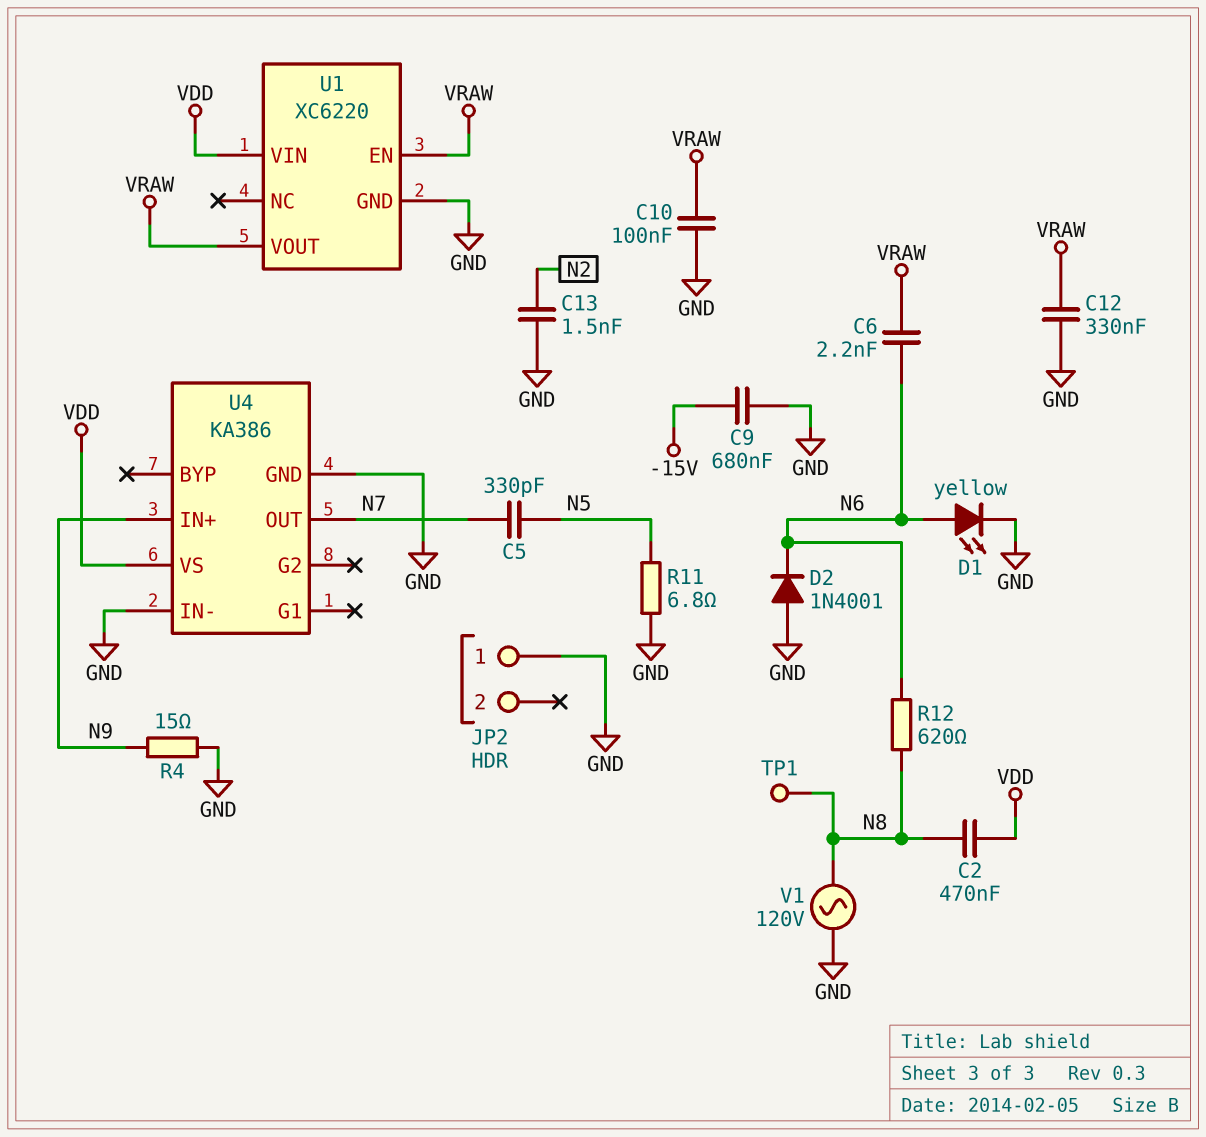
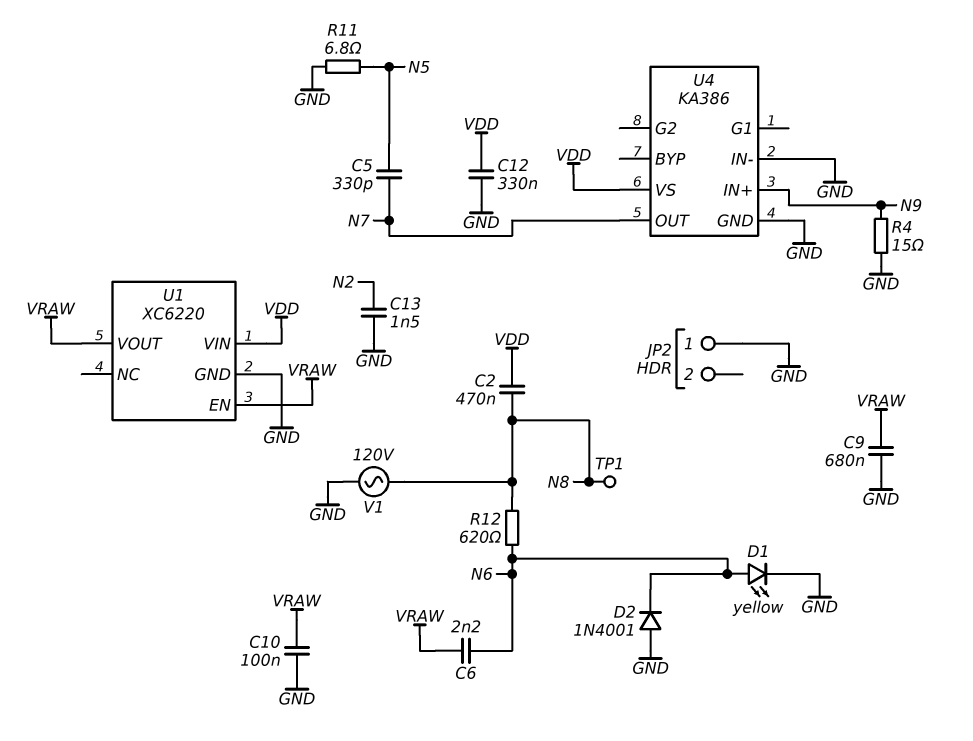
C9: 680nF (-15V, GND) -> 680nF (GND, VRAW)
C12: 330nF (GND, VRAW) -> 330nF (GND, VDD)

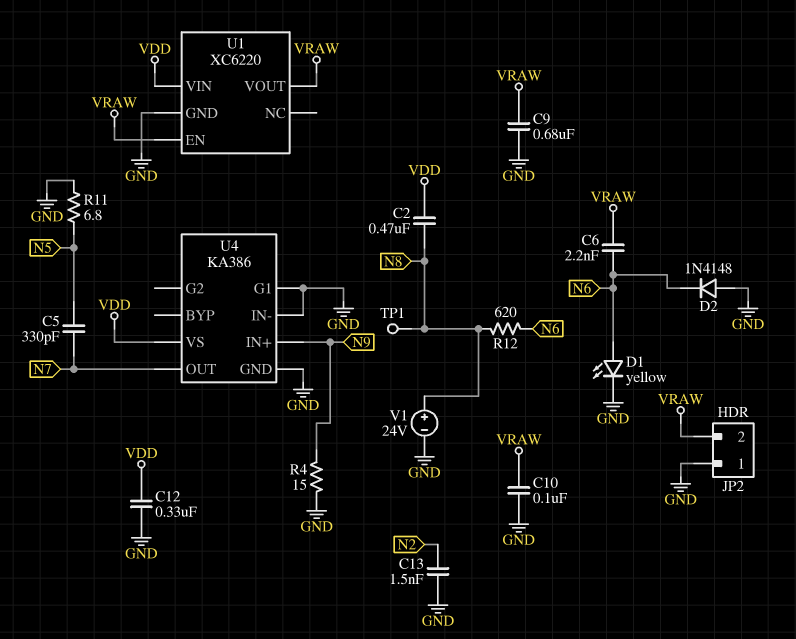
D2: diode 1N4001 (A GND, K N6) -> diode 1N4148 (A GND, K N6)
JP2 pin 2: none -> VRAW
U4 pin G1: none -> GND
V1: AC 120V (GND, N8) -> 24V (plus N8, minus GND)

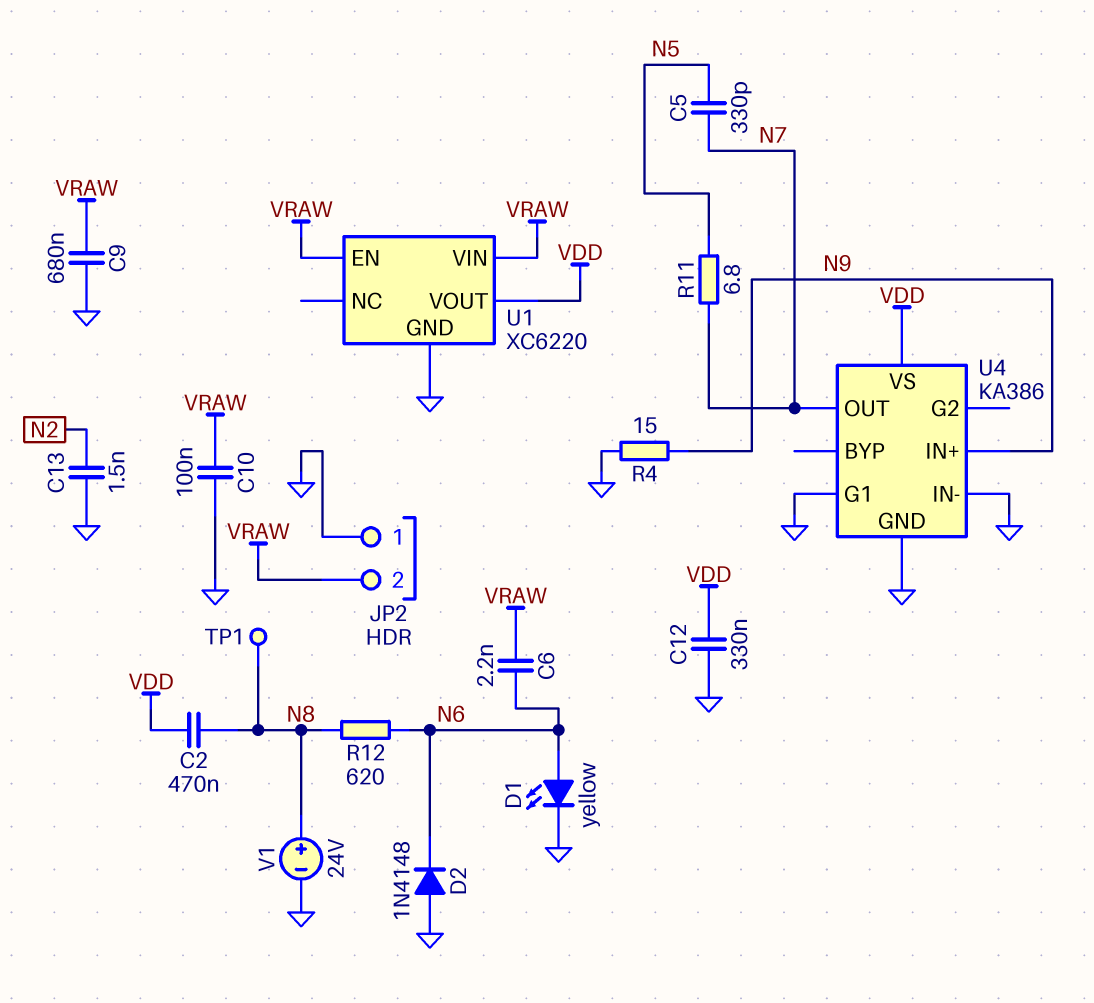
R11: 6.8 (GND, N5) -> 6.8 (N5, N7)
U1 pin VIN: VDD -> VRAW
U1 pin VOUT: VRAW -> VDD

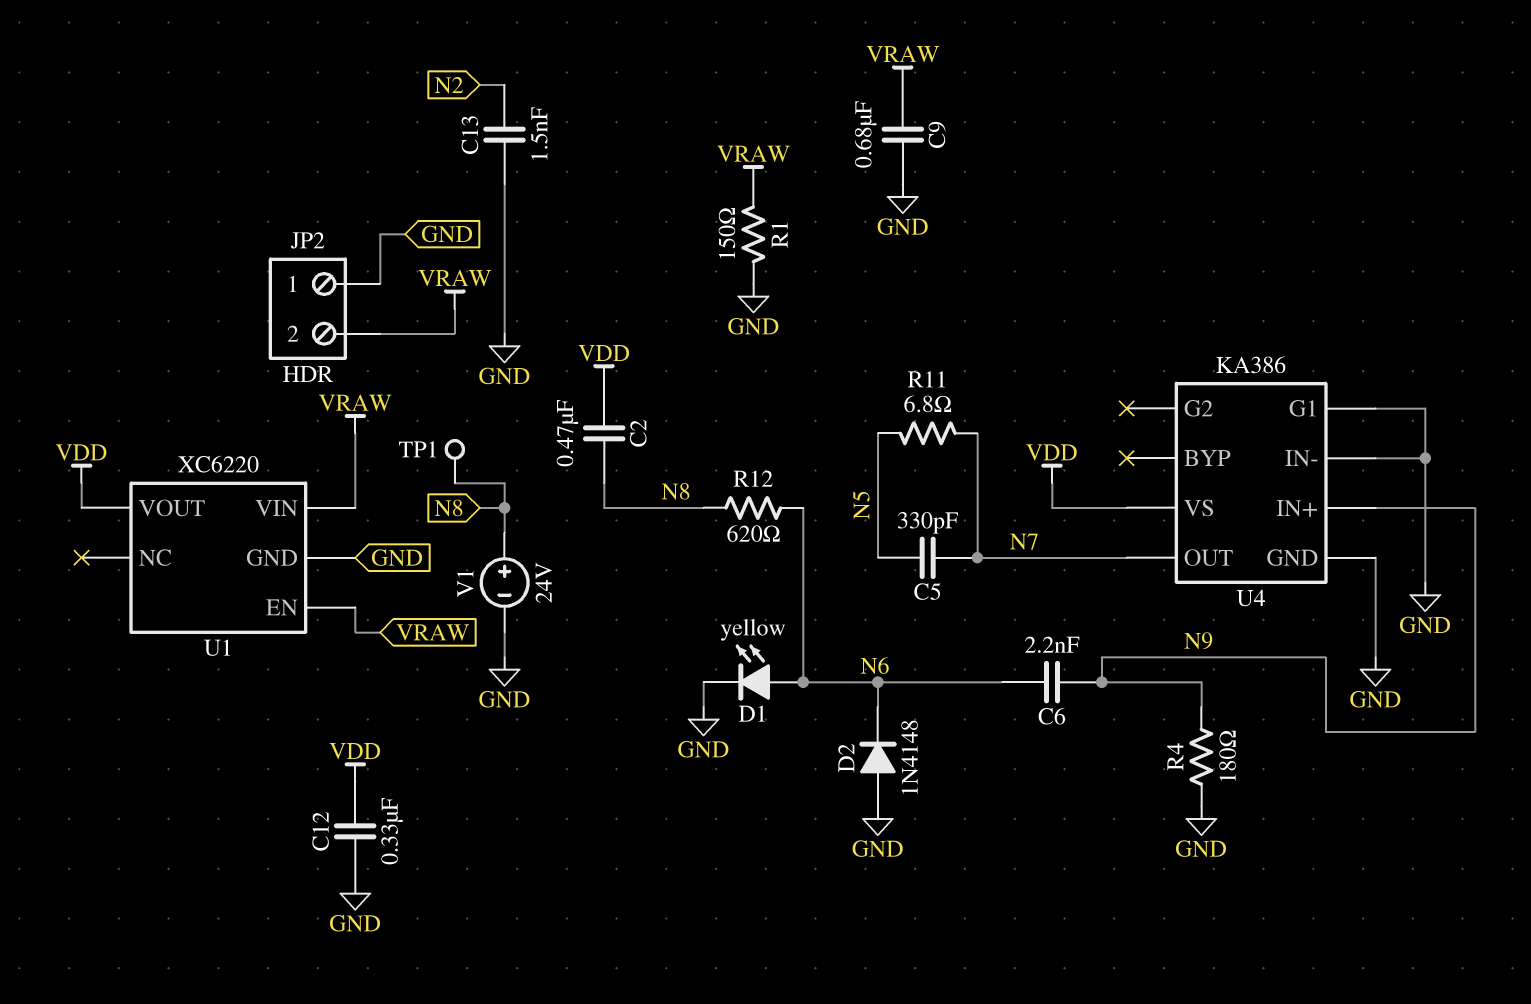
C6: 2.2nF (N6, VRAW) -> 2.2nF (N6, N9)
C10: 100nF (GND, VRAW) -> none
R1: none -> 150 (GND, VRAW)
R4: 15 (GND, N9) -> 180 (GND, N9)

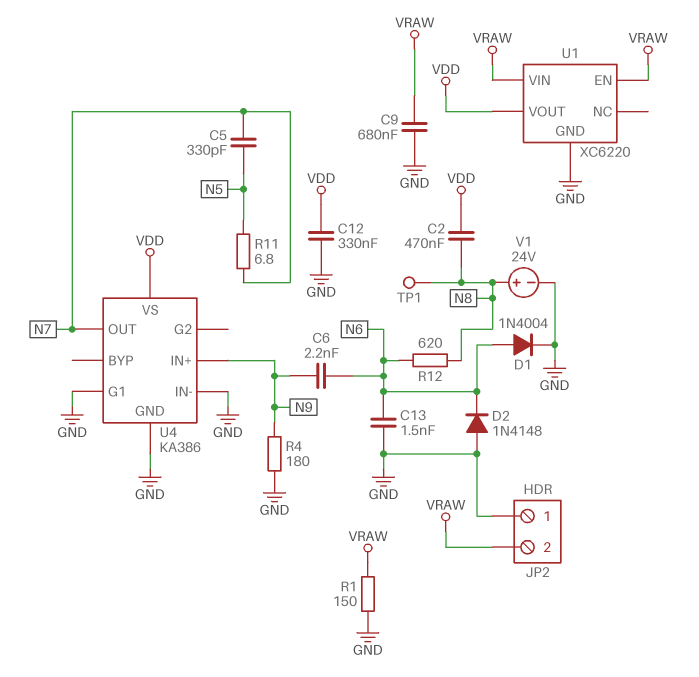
C13: 1.5nF (GND, N2) -> 1.5nF (GND, N6)
D1: LED yellow (A N6, K GND) -> diode 1N4004 (A N6, K GND)

